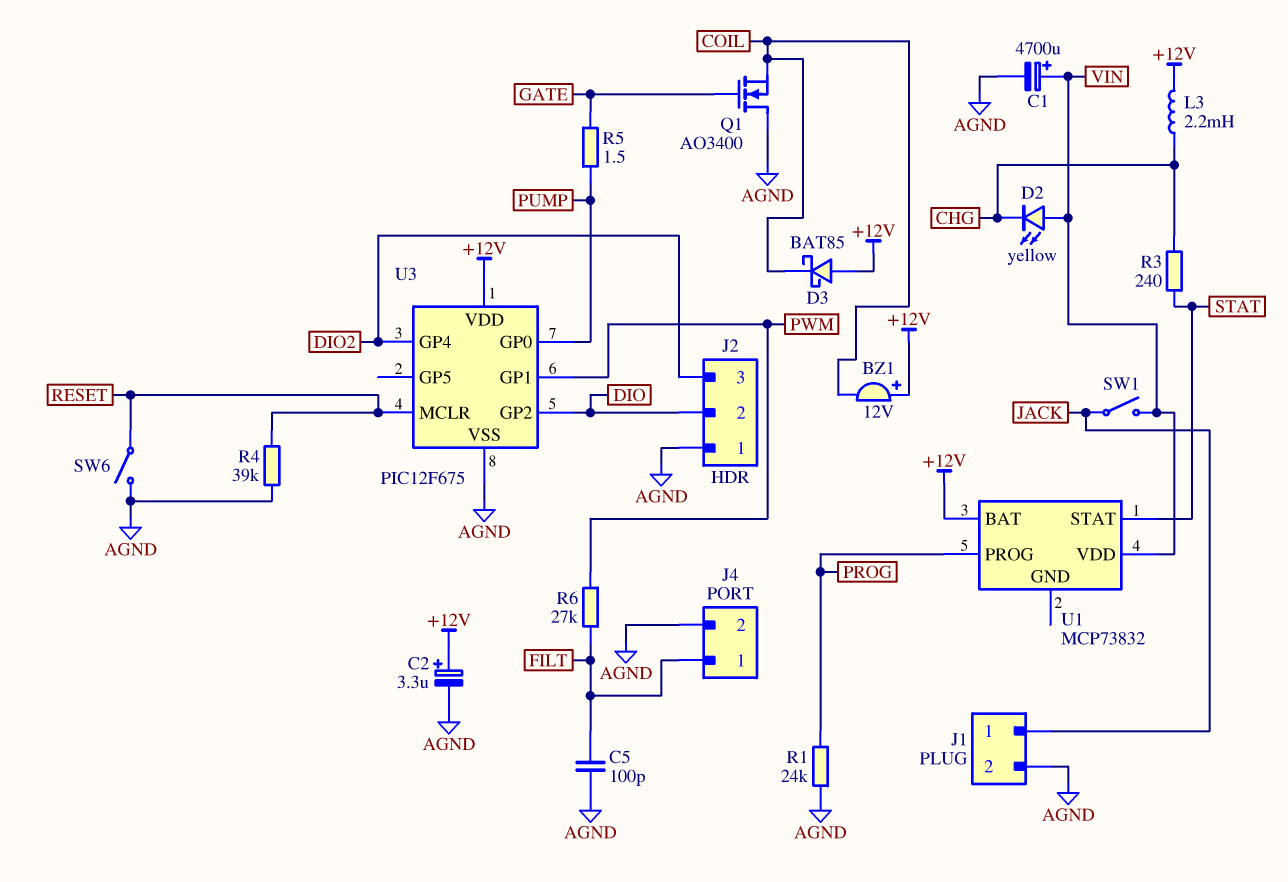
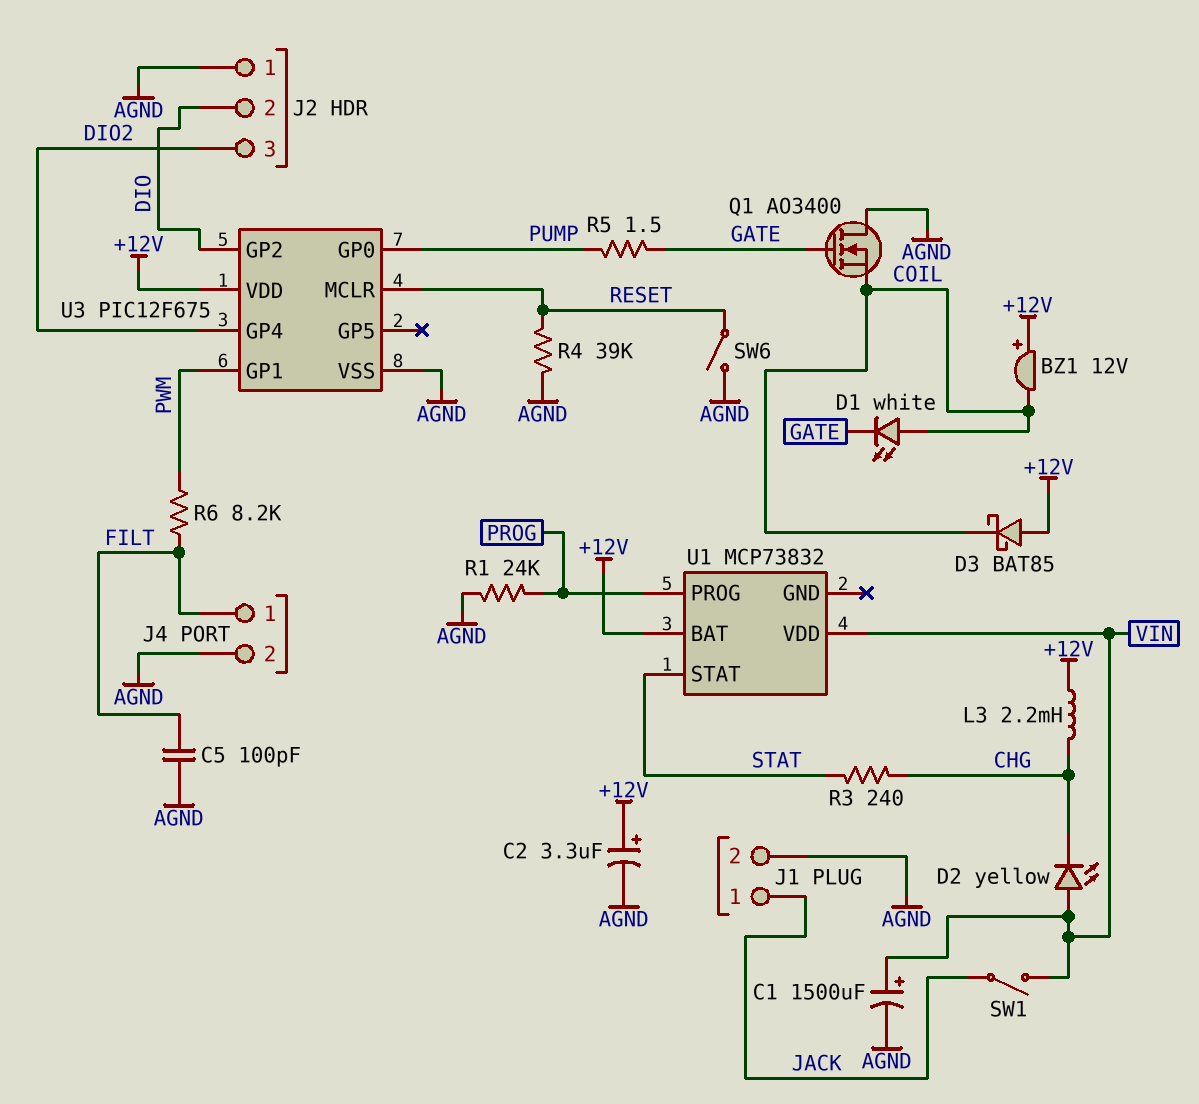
C1: 4700uF (plus VIN, minus AGND) -> 1500uF (plus VIN, minus AGND)
D1: none -> LED white (A COIL, K GATE)
R6: 27k (FILT, PWM) -> 8.2k (FILT, PWM)

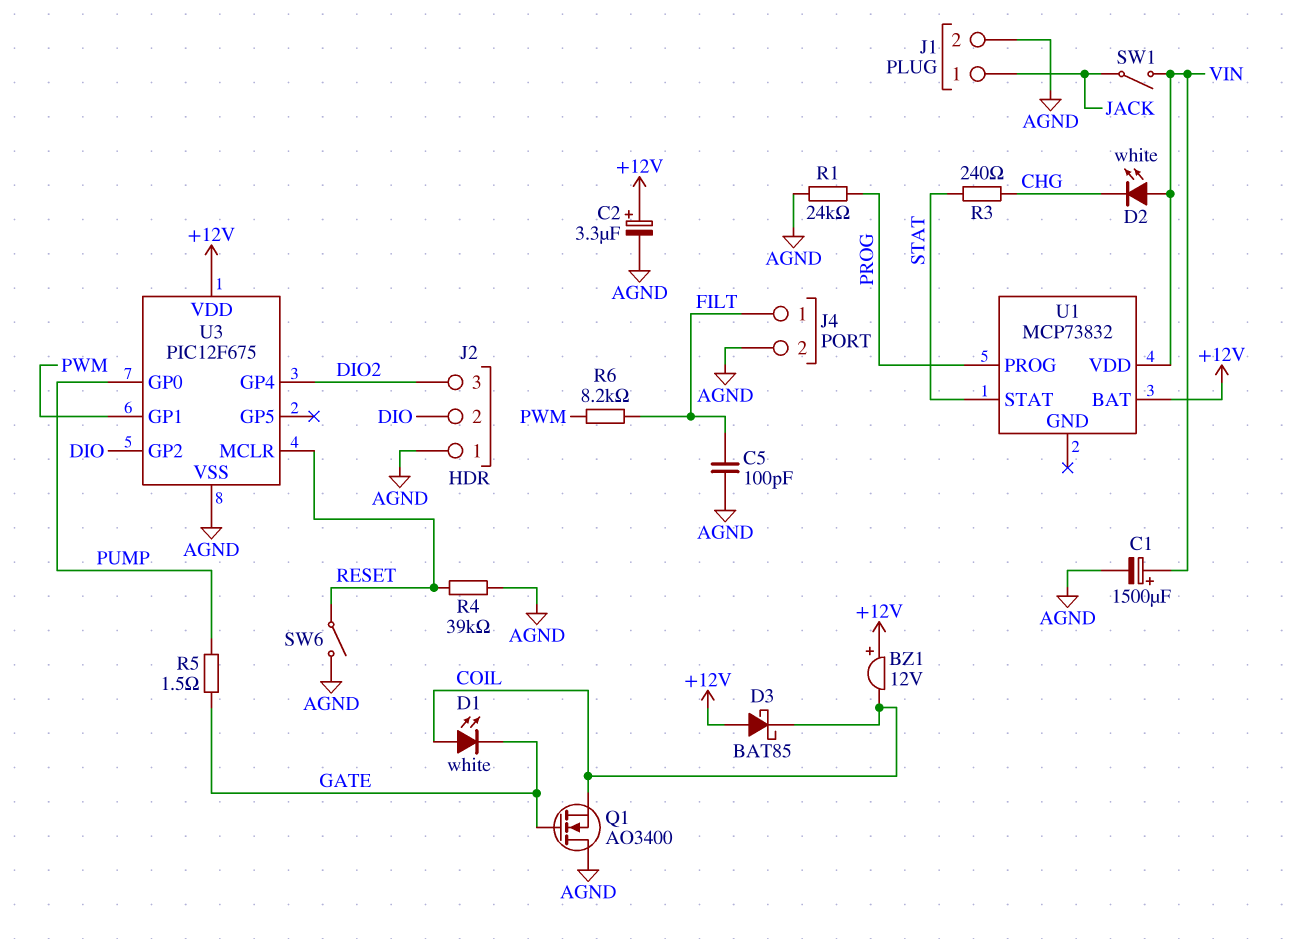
D2: LED yellow (A VIN, K CHG) -> LED white (A VIN, K CHG)
L3: 2.2mH (+12V, CHG) -> none

